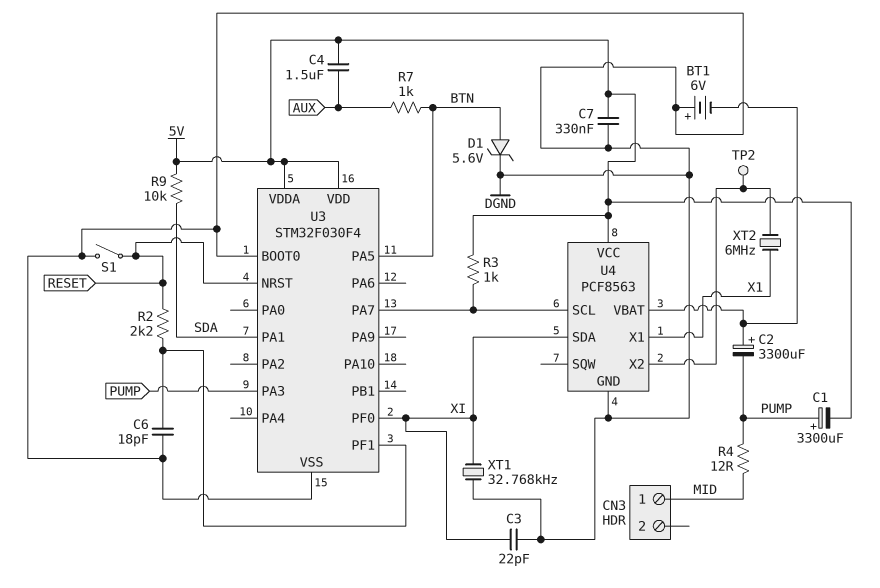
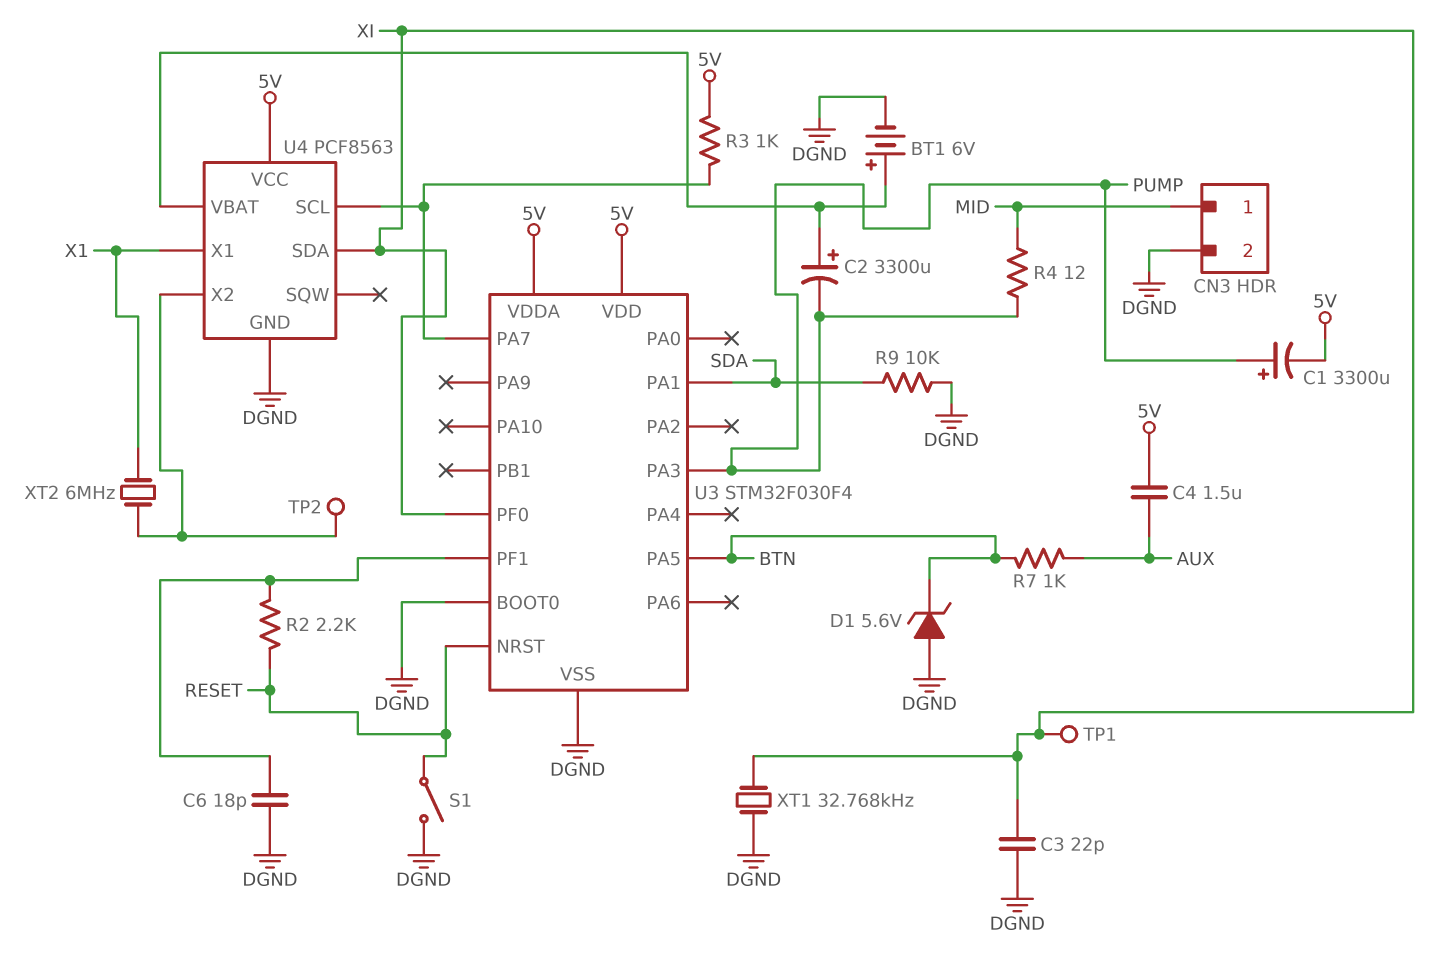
BT1: 6V (plus DGND, minus U4/VBAT) -> 6V (plus U4/VBAT, minus DGND)
C7: 330nF (5V, DGND) -> none
CN3 pin 2: none -> DGND
D1: zener 5.6V (A BTN, K DGND) -> zener 5.6V (A DGND, K BTN)
R9: 10k (5V, SDA) -> 10k (DGND, SDA)
TP1: none -> test point (XI)

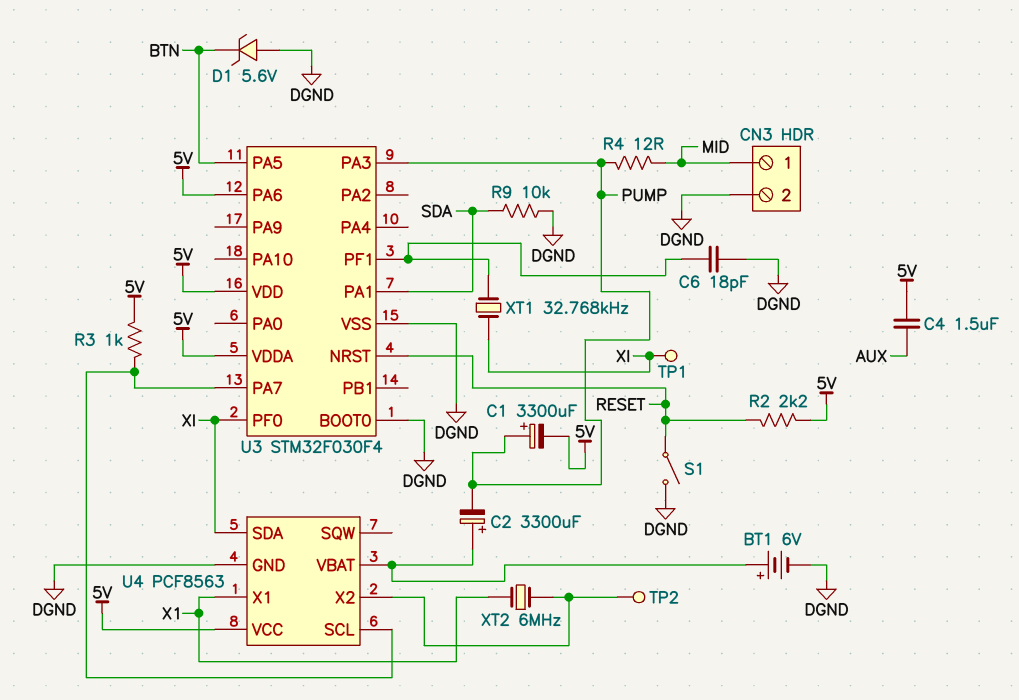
C3: 22pF (DGND, XI) -> none
R2: 2.2k (RESET, U3/PF1) -> 2.2k (5V, RESET)
R7: 1k (AUX, BTN) -> none
U3 pin PA6: none -> 5V
XT1: 32.768kHz (DGND, XI) -> 32.768kHz (U3/PF1, XI)

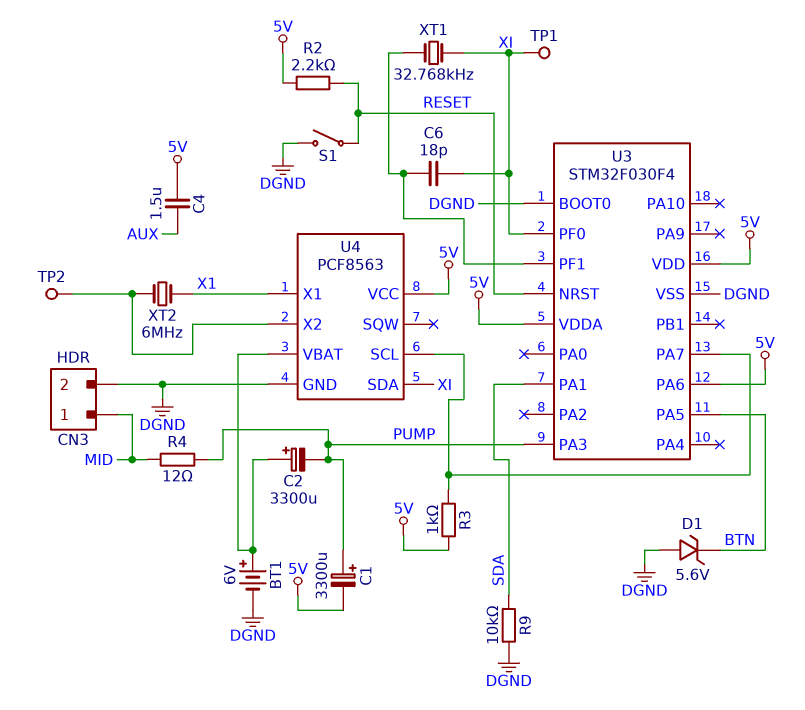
C6: 18pF (DGND, U3/PF1) -> 18pF (U3/PF1, XI)

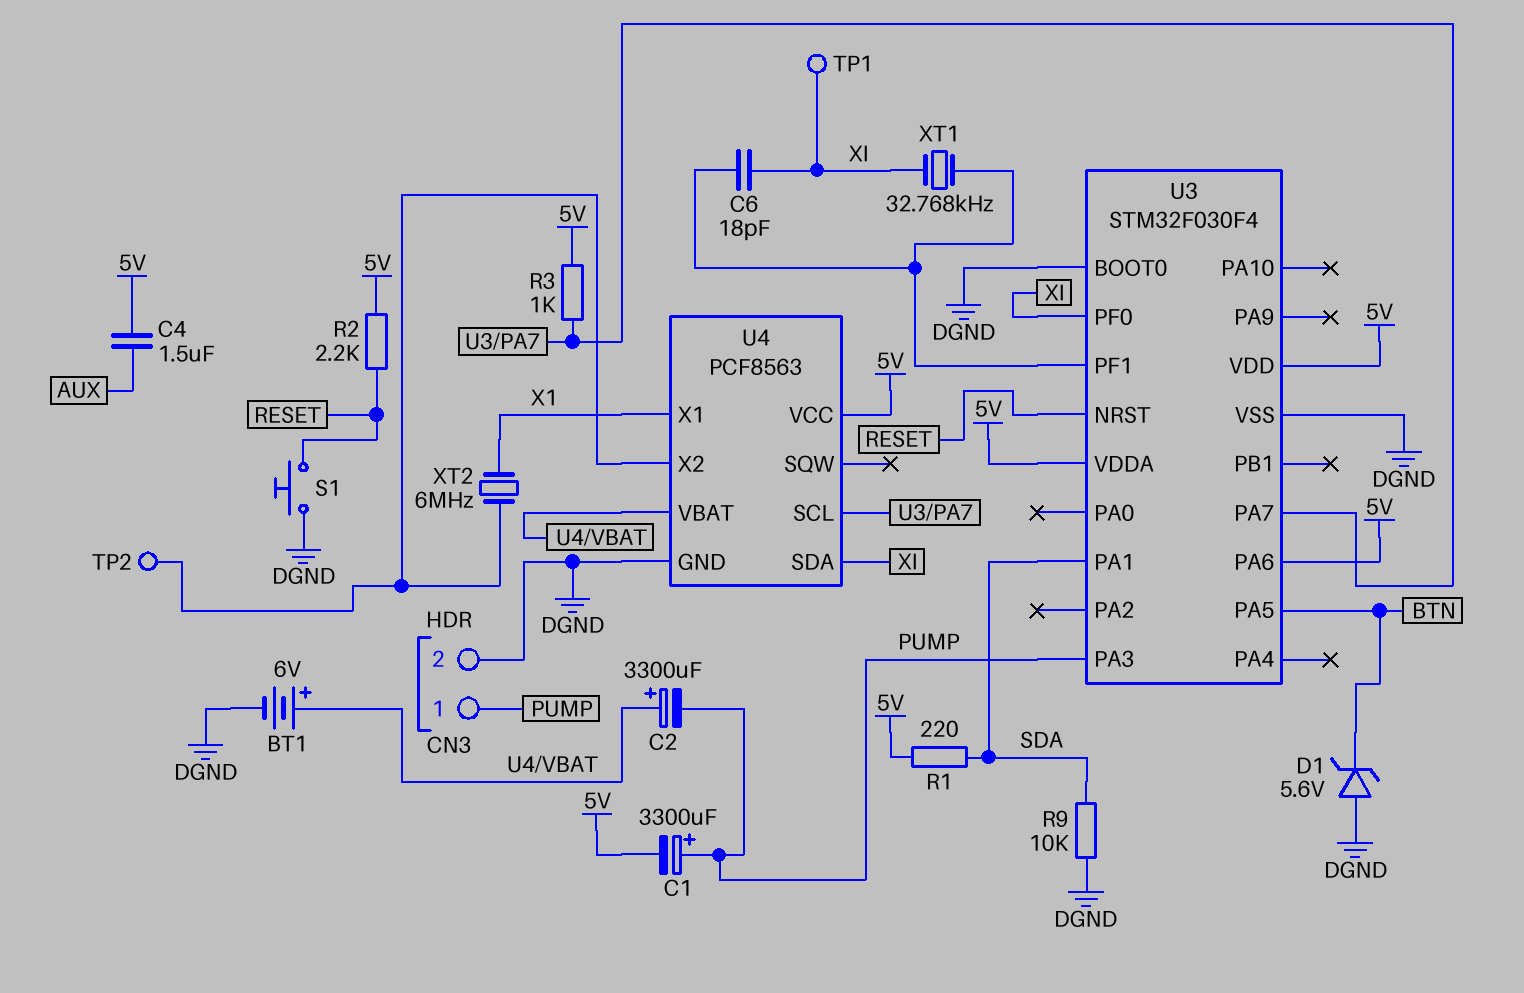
CN3 pin 1: MID -> PUMP
R1: none -> 220 (5V, SDA)
R4: 12 (MID, PUMP) -> none
S1: switch (DGND, RESET) -> button (DGND, RESET)

